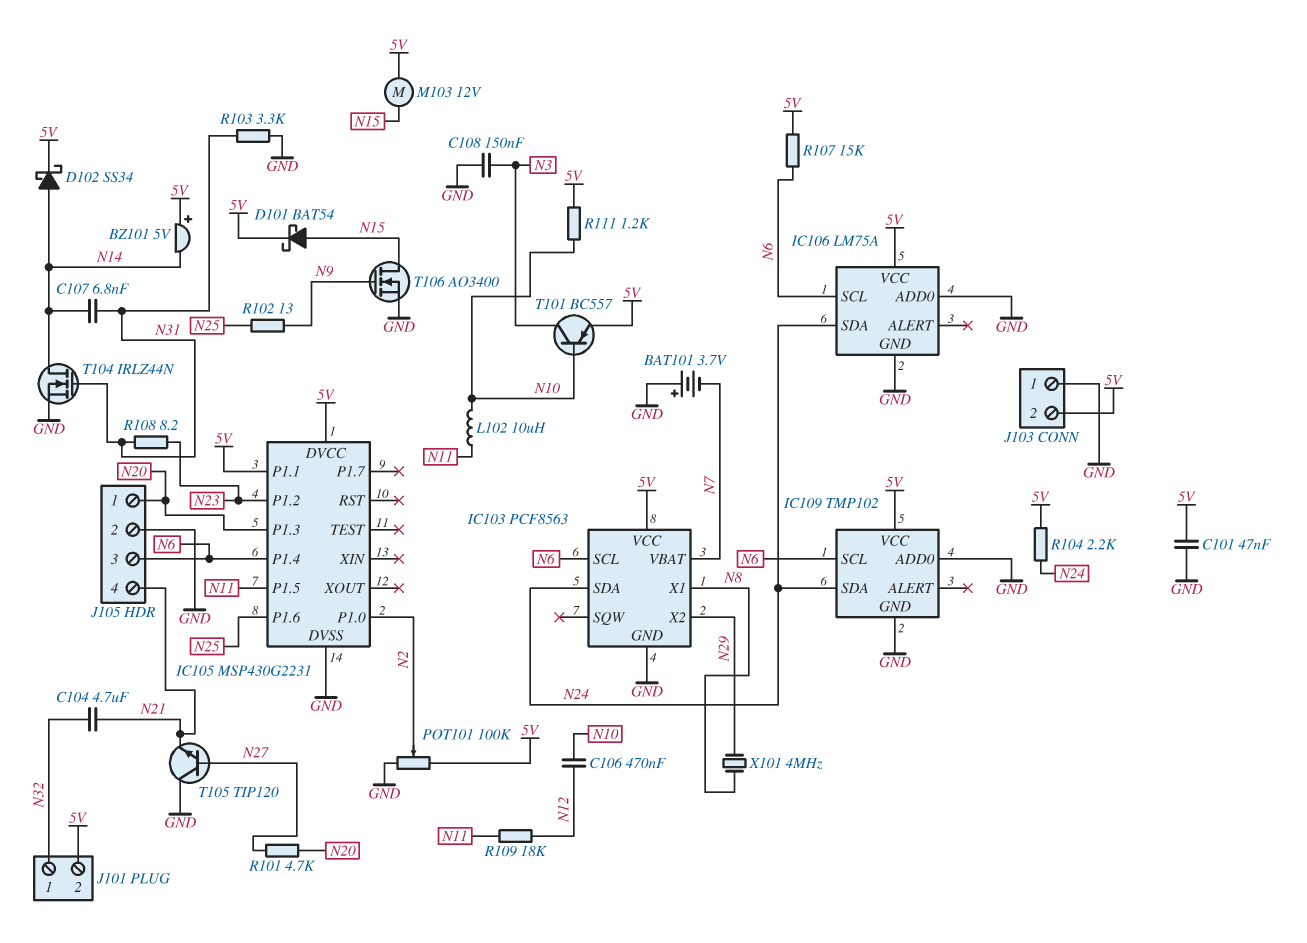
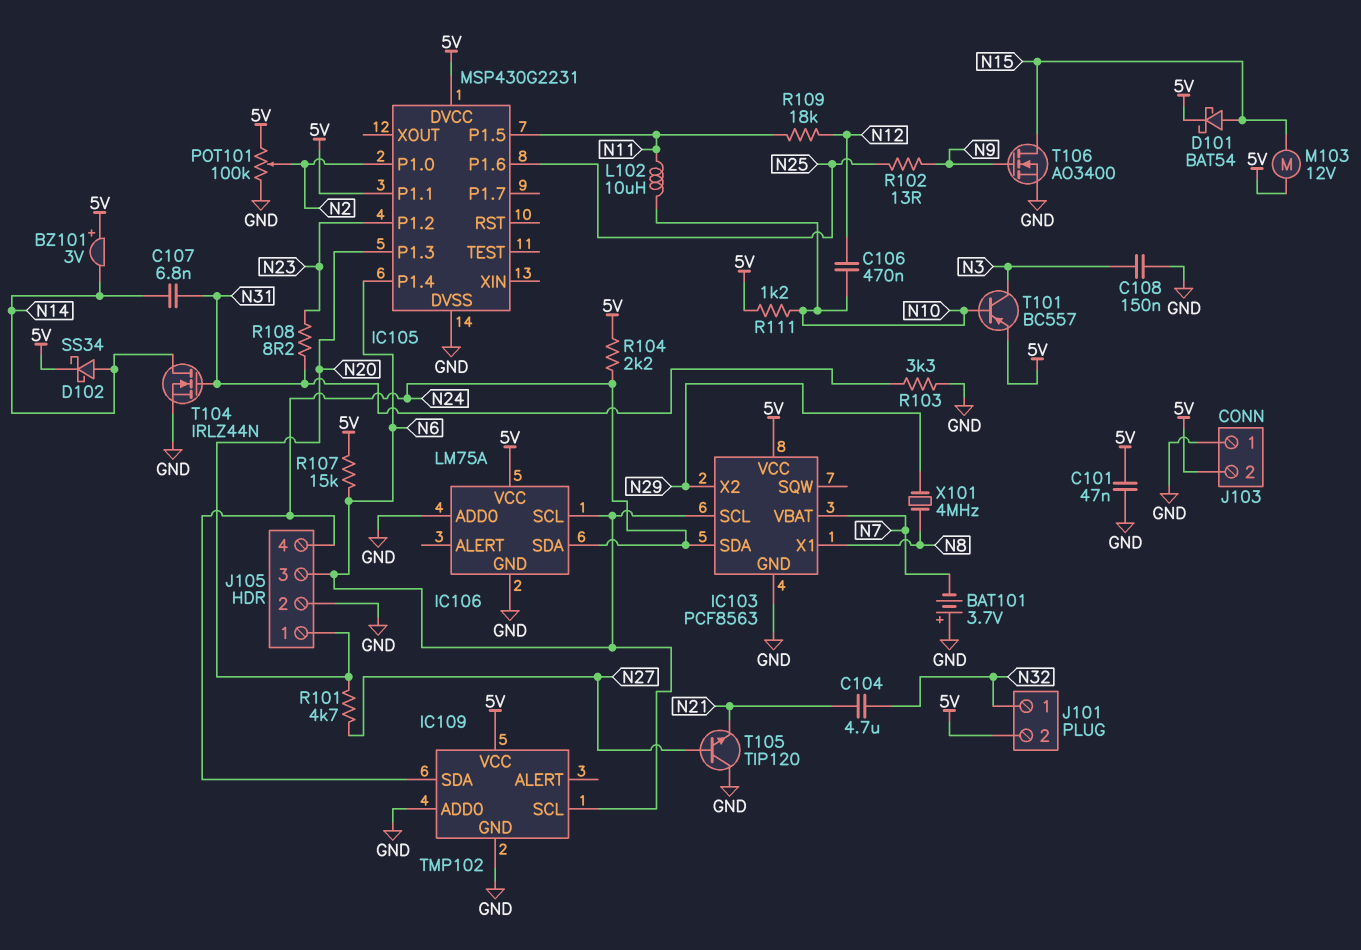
BZ101: buzzer 5V (plus 5V, minus N14) -> buzzer 3V (plus 5V, minus N14)
J105 pin 4: N21 -> N24

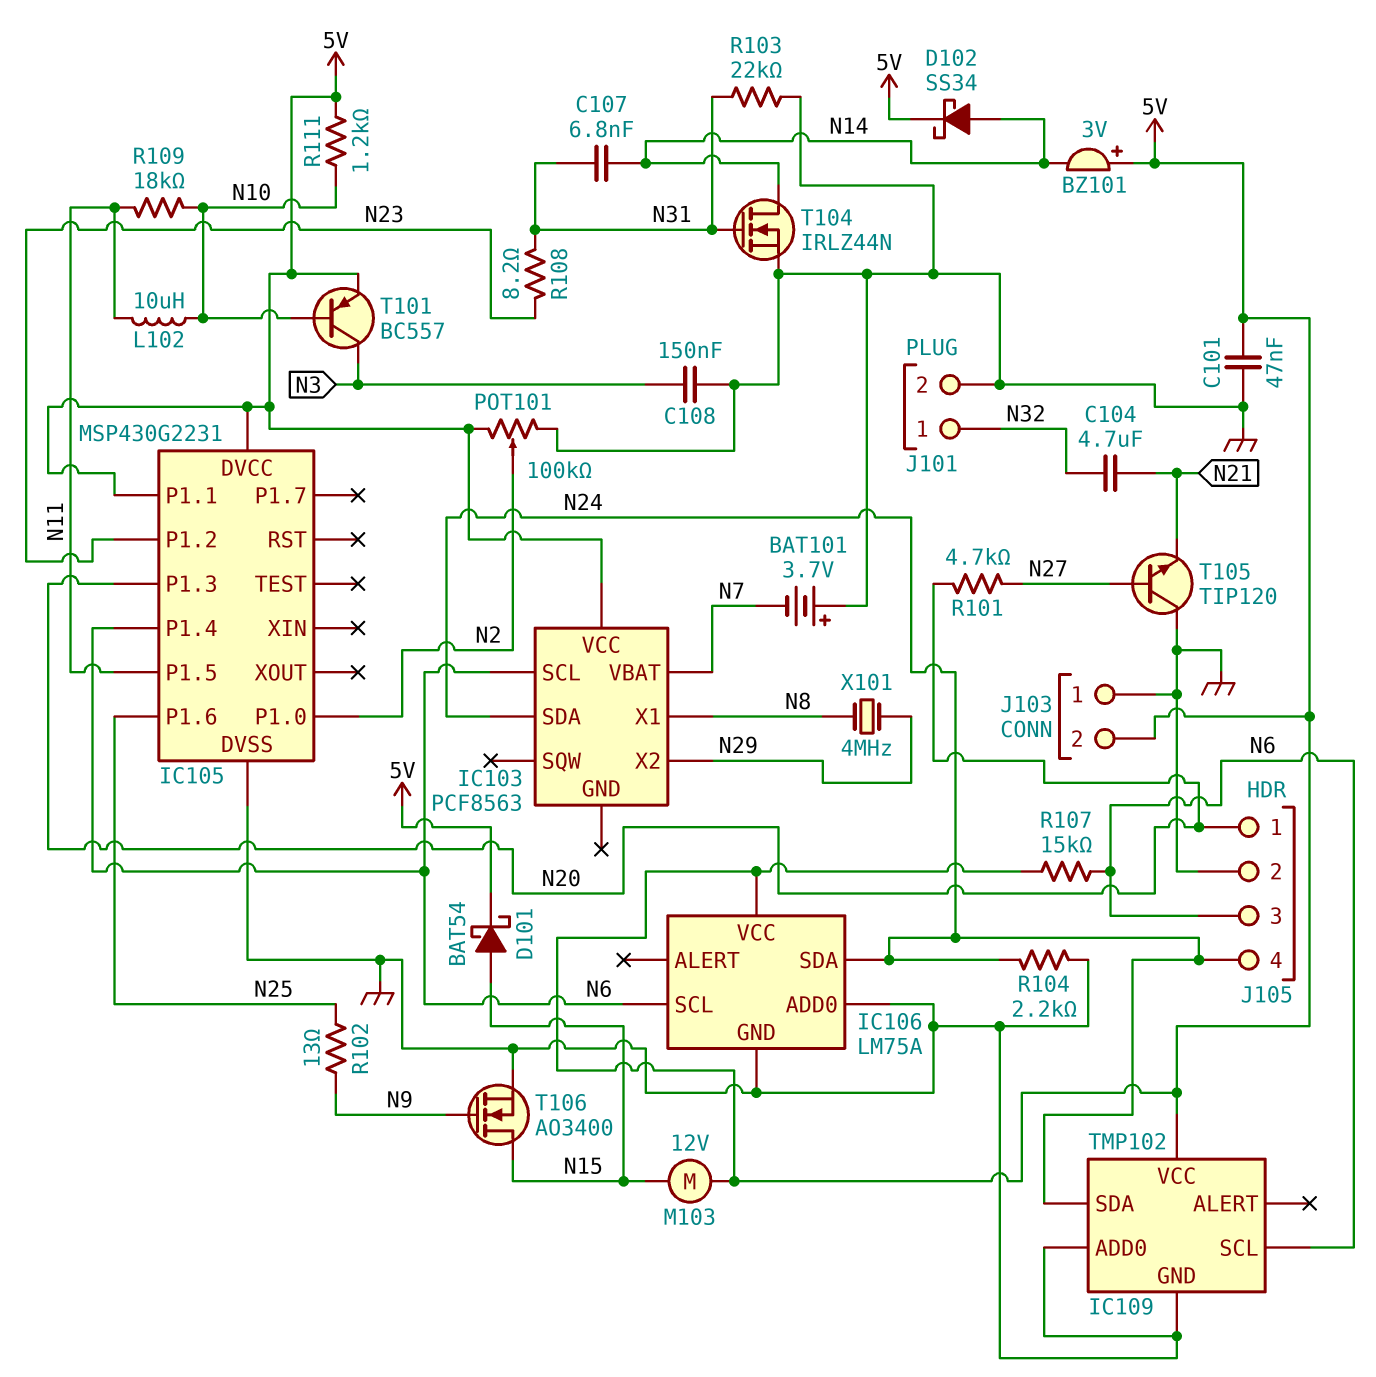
C106: 470nF (N10, N12) -> none
IC103 pin GND: GND -> none
J101 pin 2: 5V -> GND
R103: 3.3k (GND, N31) -> 22k (GND, N31)
R104: 2.2k (5V, N24) -> 2.2k (GND, N24)
R109: 18k (N11, N12) -> 18k (N10, N11)

